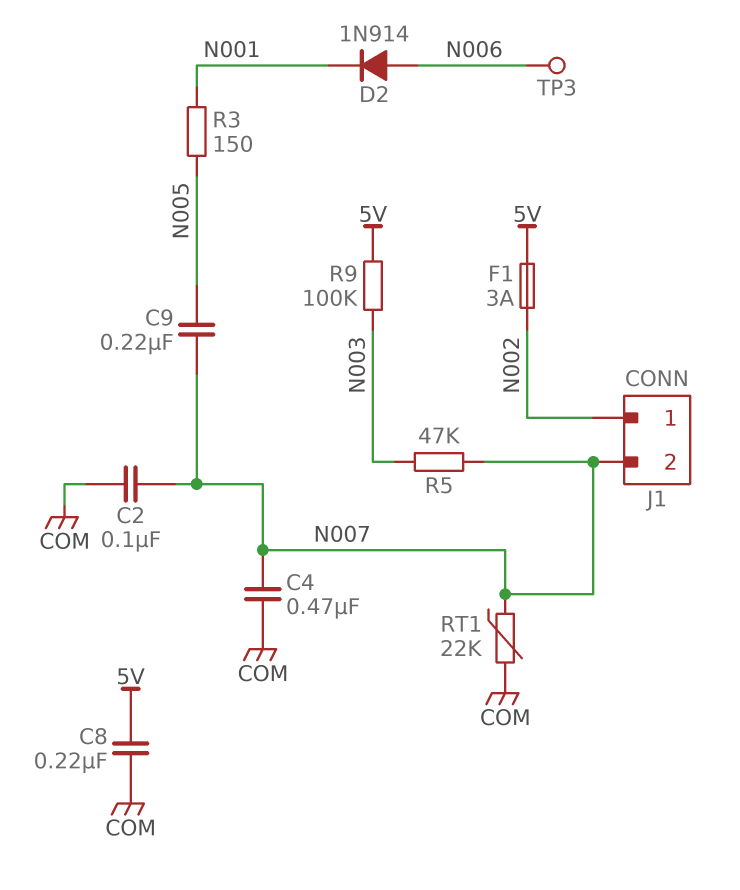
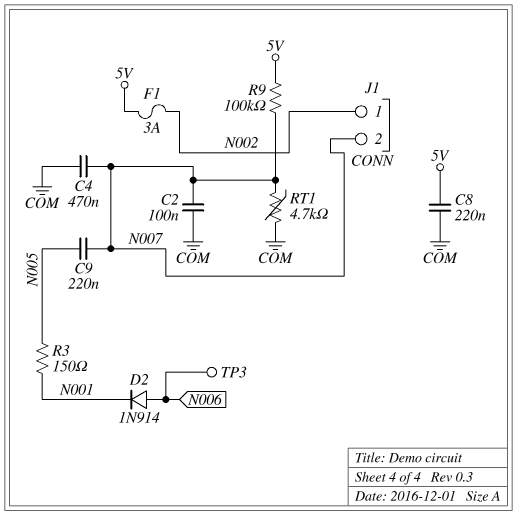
R5: 47k (N003, N007) -> none
R9: 100k (5V, N003) -> 100k (5V, N007)
RT1: 22k (COM, N007) -> 4.7k (COM, N007)

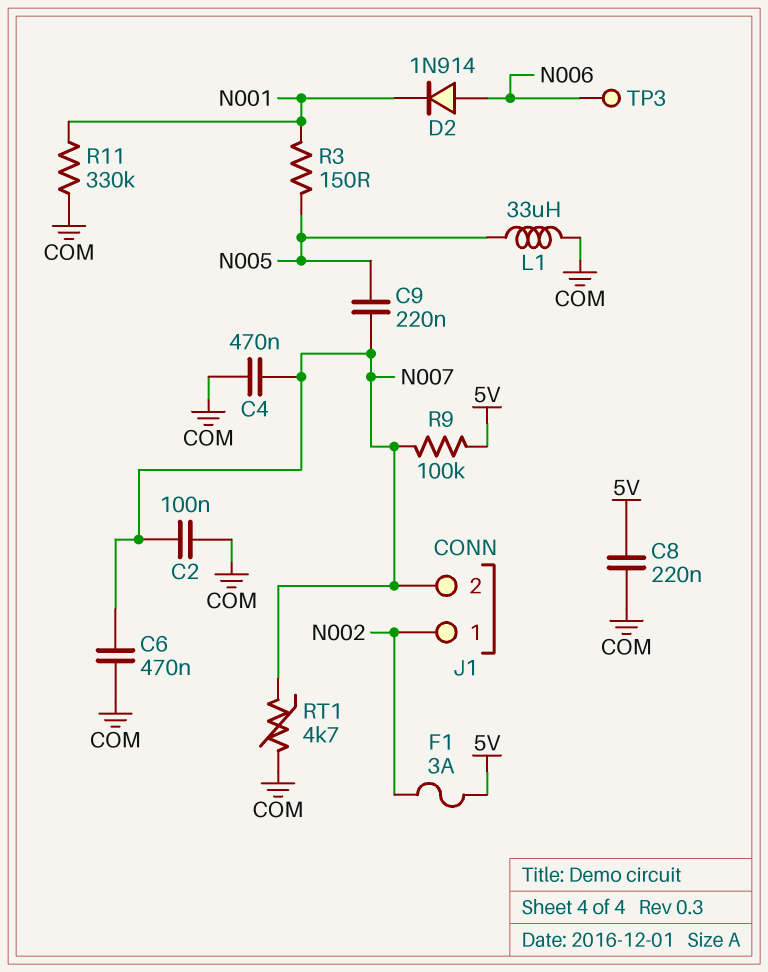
C6: none -> 470nF (COM, N007)
L1: none -> 33uH (COM, N005)
R11: none -> 330k (COM, N001)

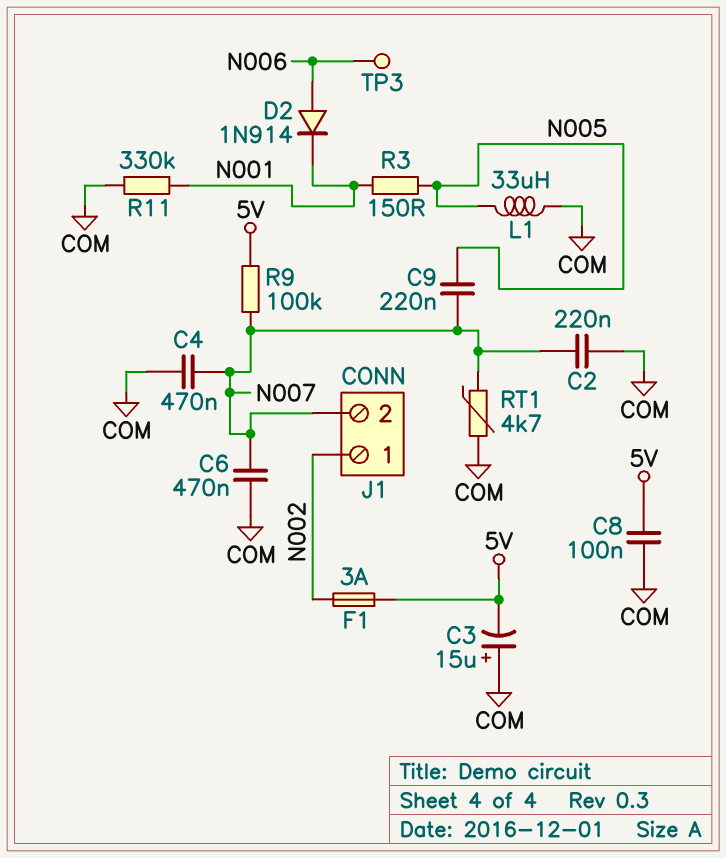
C2: 100nF (COM, N007) -> 220nF (COM, N007)
C3: none -> 15uF (plus COM, minus 5V)
C8: 220nF (5V, COM) -> 100nF (5V, COM)

